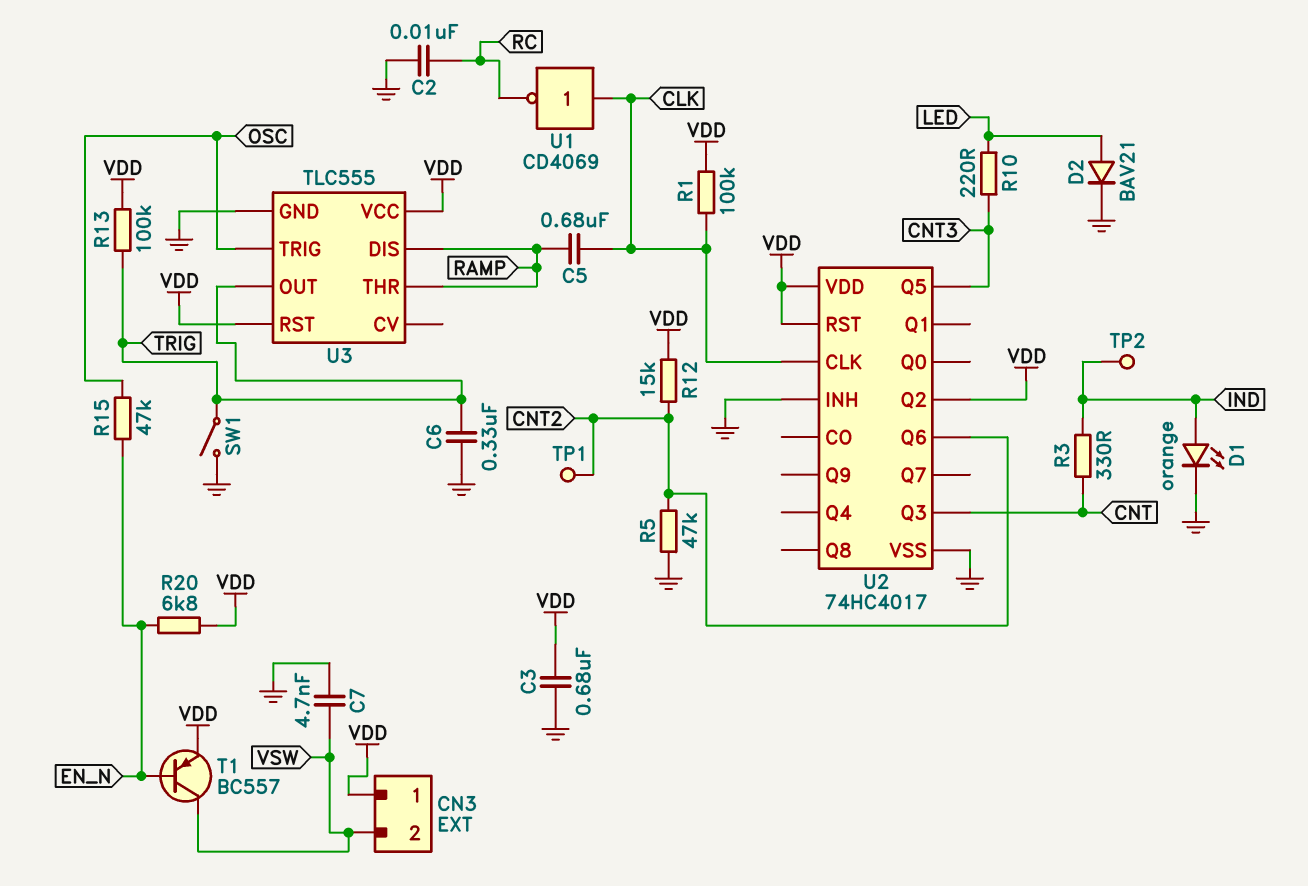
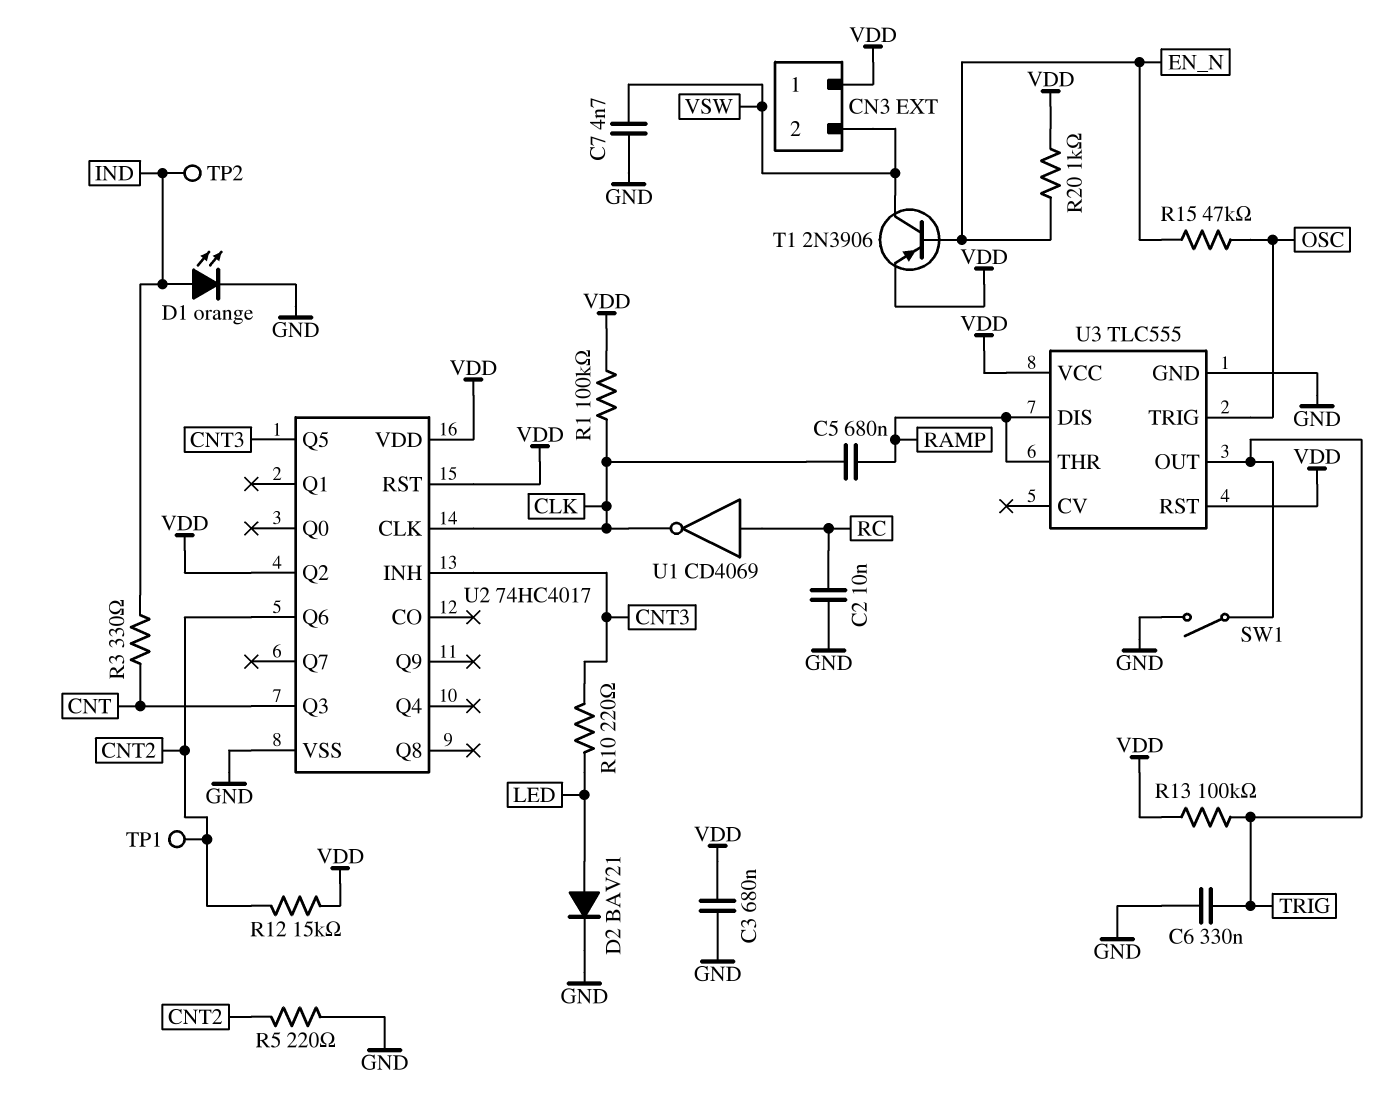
R5: 47k (CNT2, GND) -> 220 (CNT2, GND)
R20: 6.8k (EN_N, VDD) -> 1k (EN_N, VDD)
T1: PNP BC557 (B EN_N, C VSW, E VDD) -> PNP 2N3906 (B EN_N, C VSW, E VDD)
U1: NOT CD4069 (in CLK, out RC) -> NOT CD4069 (in RC, out CLK)
U2 pin INH: GND -> CNT3

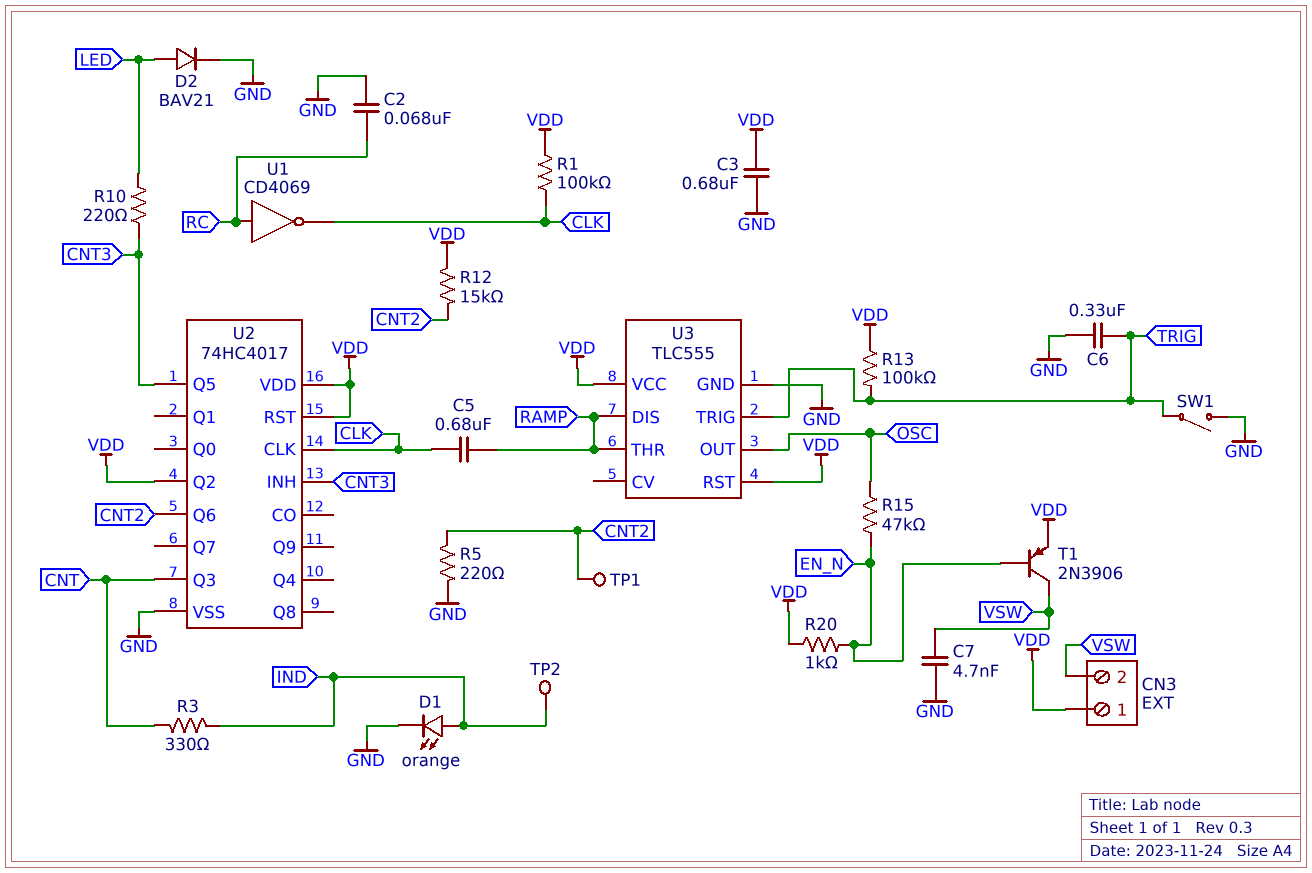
C2: 10nF (GND, RC) -> 68nF (GND, RC)
U3 pin OUT: TRIG -> OSC
U3 pin TRIG: OSC -> TRIG

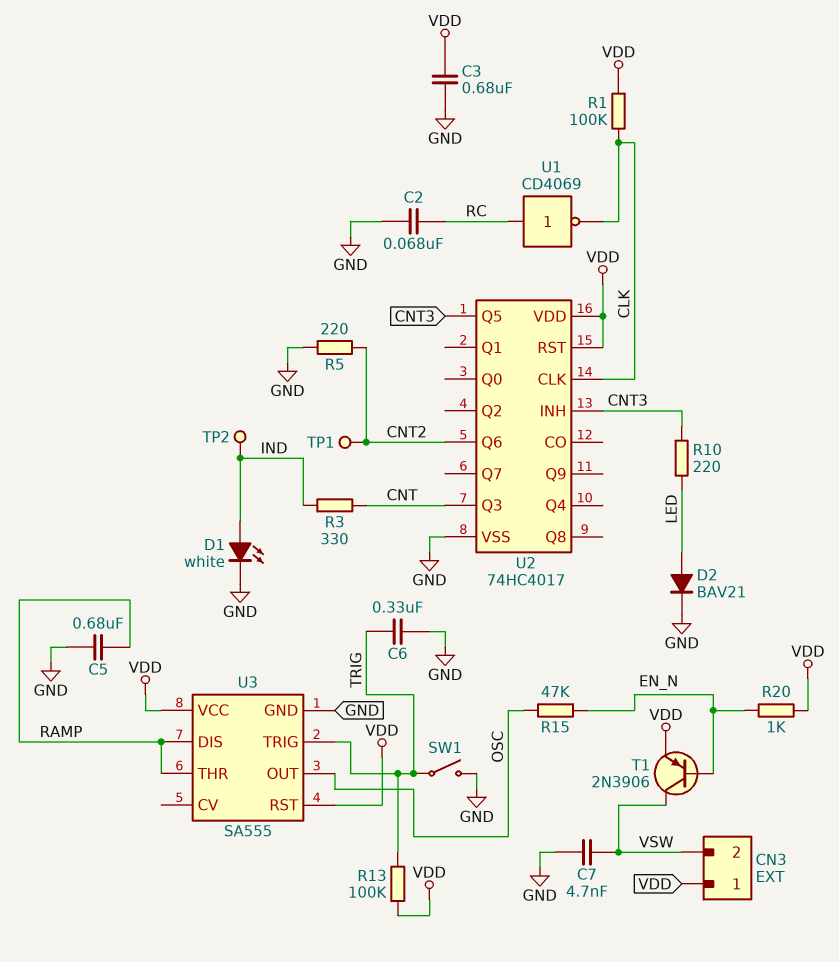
C5: 680nF (CLK, RAMP) -> 680nF (GND, RAMP)
D1: LED orange (A IND, K GND) -> LED white (A IND, K GND)
R12: 15k (CNT2, VDD) -> none
U2 pin Q2: VDD -> none
U3: TLC555 -> SA555

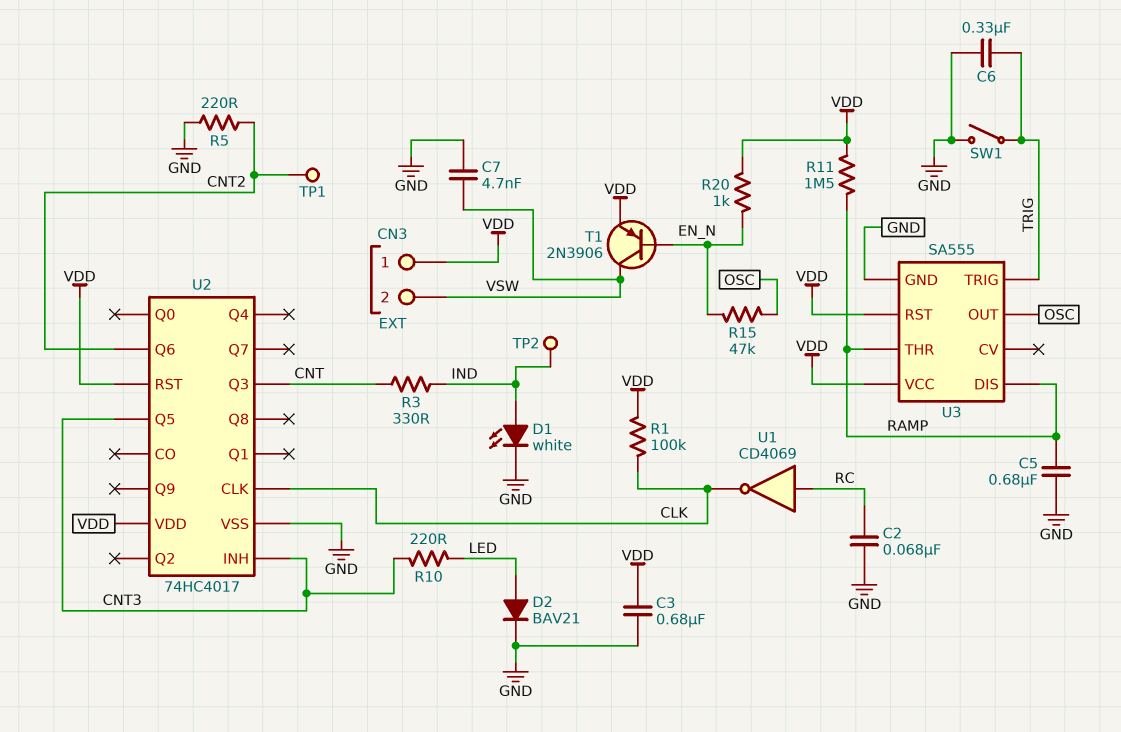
R11: none -> 1.5M (RAMP, VDD)
R13: 100k (TRIG, VDD) -> none

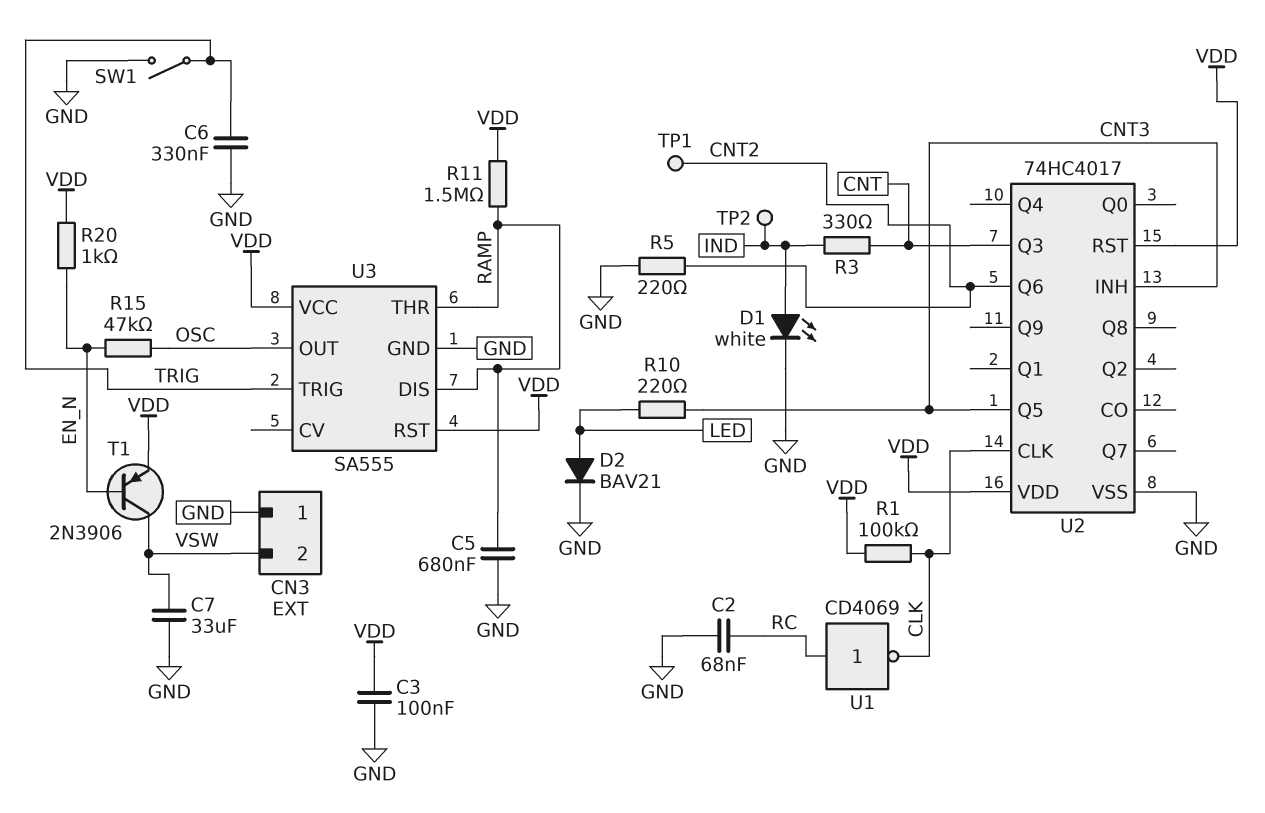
C3: 680nF (GND, VDD) -> 100nF (GND, VDD)
C7: 4.7nF (GND, VSW) -> 33uF (GND, VSW)
CN3 pin 1: VDD -> GND

